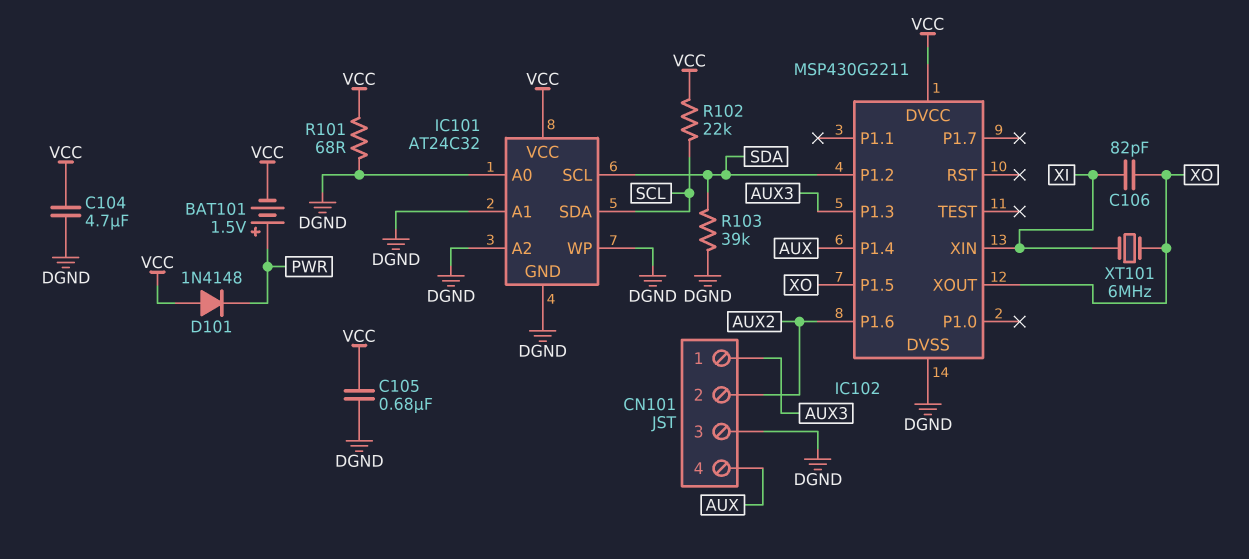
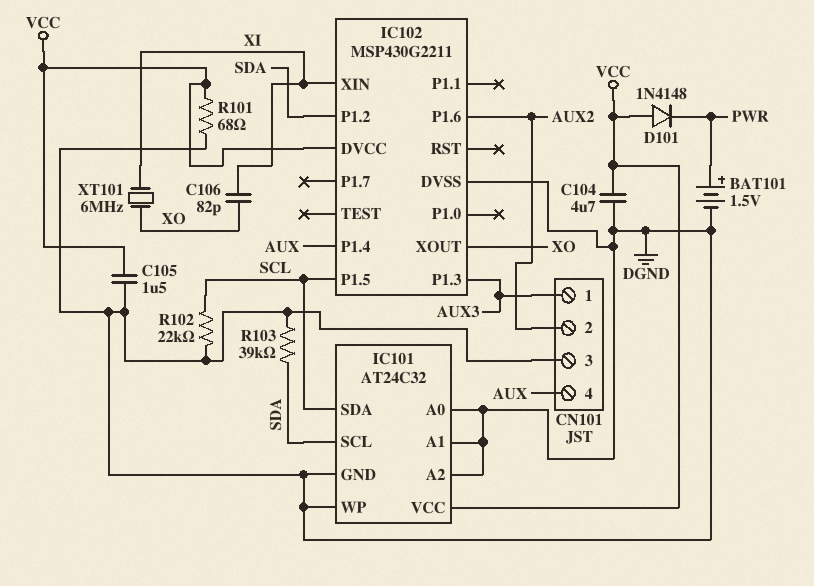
BAT101: 1.5V (plus PWR, minus VCC) -> 1.5V (plus PWR, minus DGND)
C105: 680nF (DGND, VCC) -> 1.5uF (DGND, VCC)
IC102 pin P1.5: XO -> SCL
R102: 22k (SCL, VCC) -> 22k (DGND, SCL)

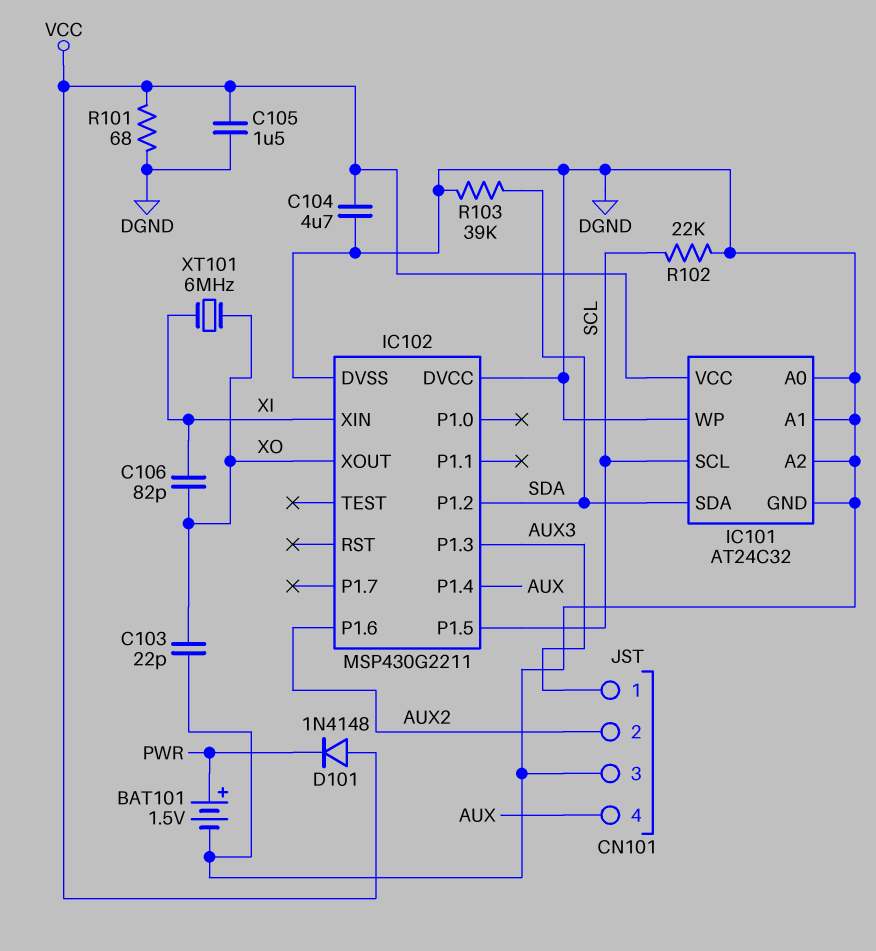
C103: none -> 22pF (DGND, XO)
IC101 pin SCL: SDA -> SCL
IC101 pin SDA: SCL -> SDA
IC102 pin DVCC: VCC -> DGND

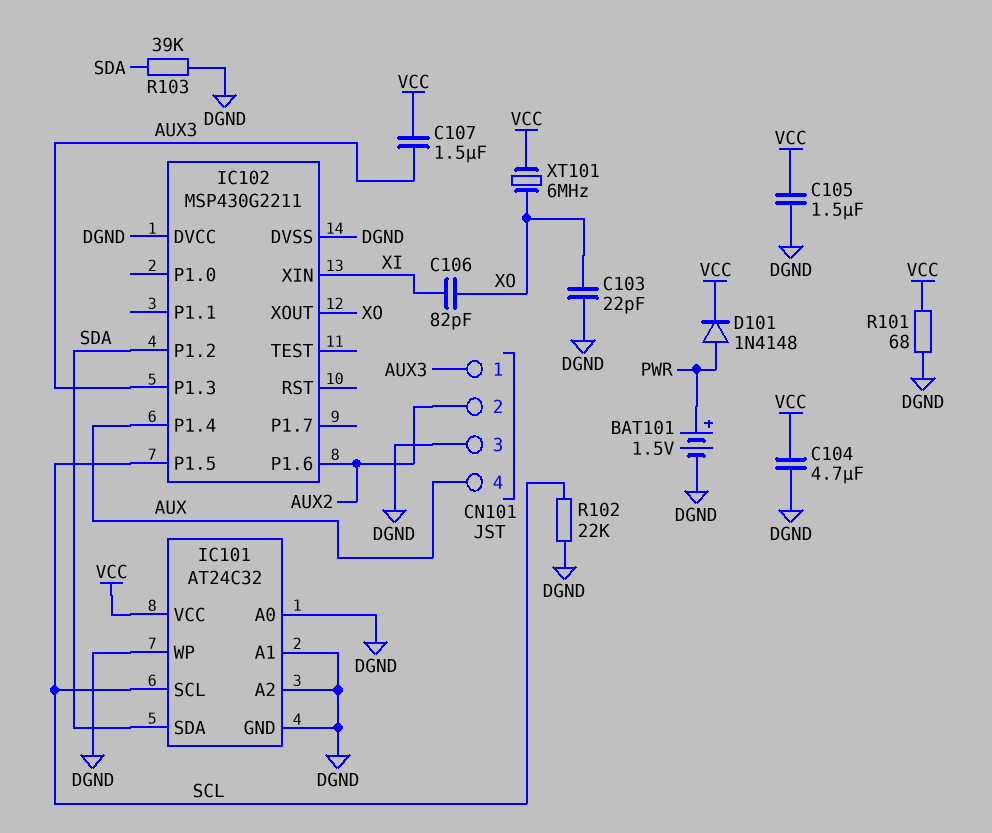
C107: none -> 1.5uF (AUX3, VCC)
D101: diode 1N4148 (A VCC, K PWR) -> diode 1N4148 (A PWR, K VCC)
XT101: 6MHz (XI, XO) -> 6MHz (VCC, XO)

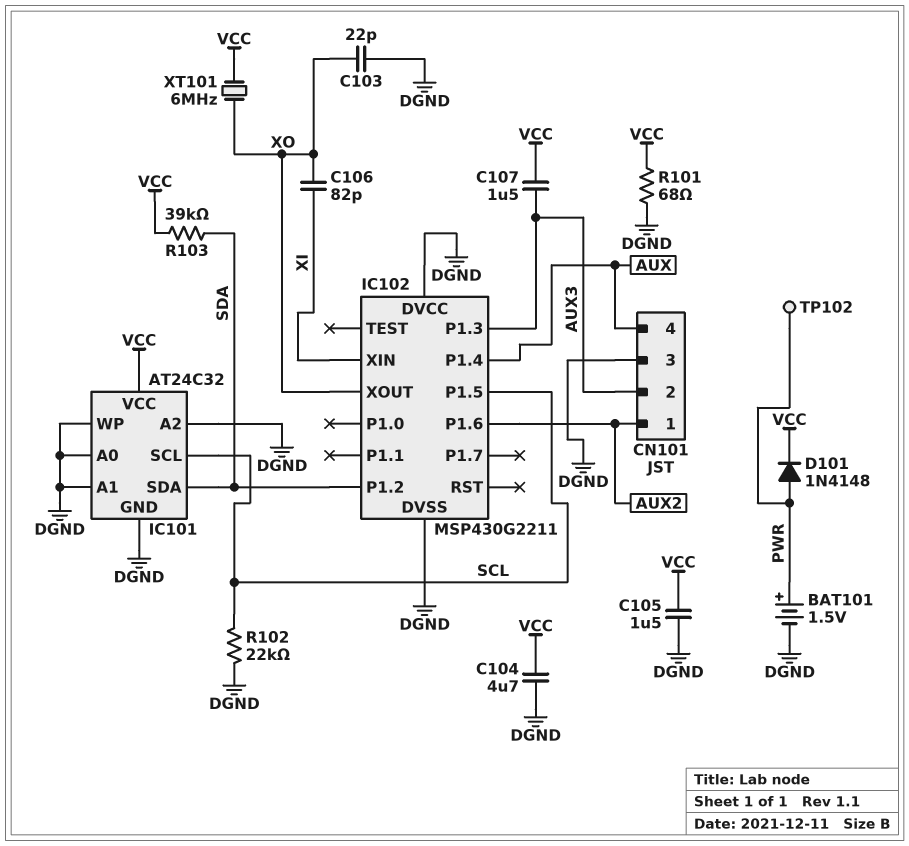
CN101 pin 1: AUX3 -> AUX2
CN101 pin 2: AUX2 -> AUX3
R103: 39k (DGND, SDA) -> 39k (SDA, VCC)
TP102: none -> test point (PWR)

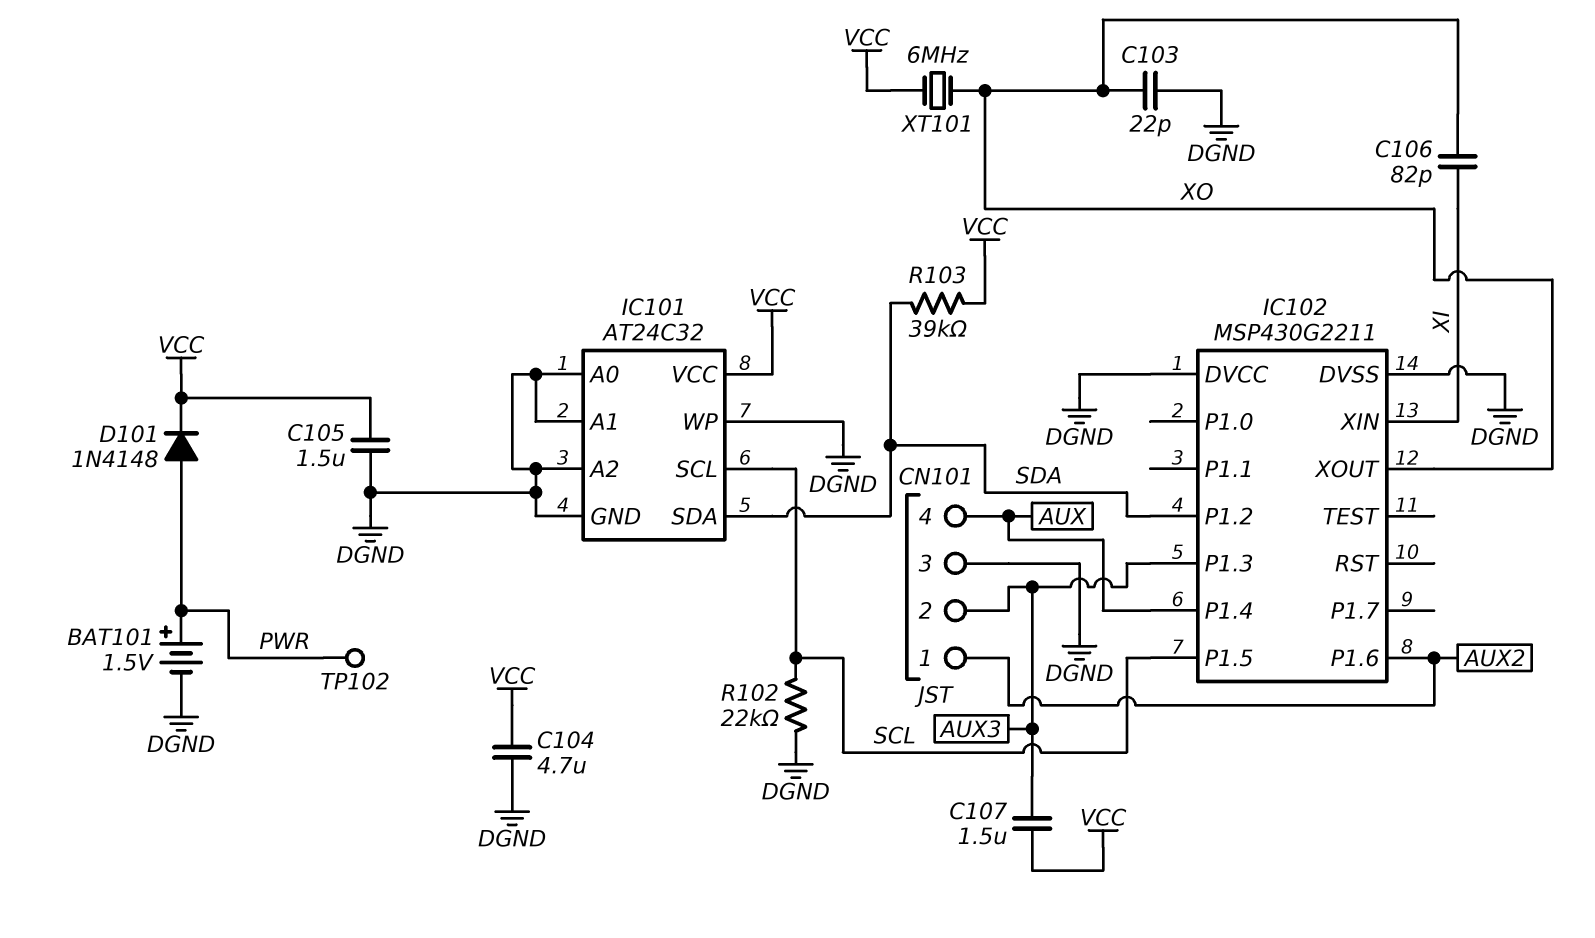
R101: 68 (DGND, VCC) -> none

